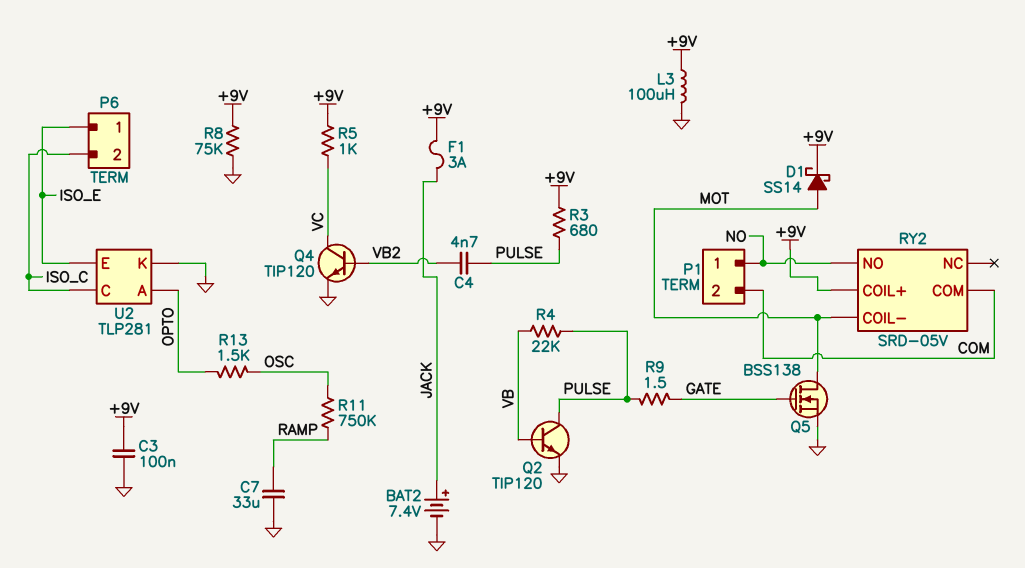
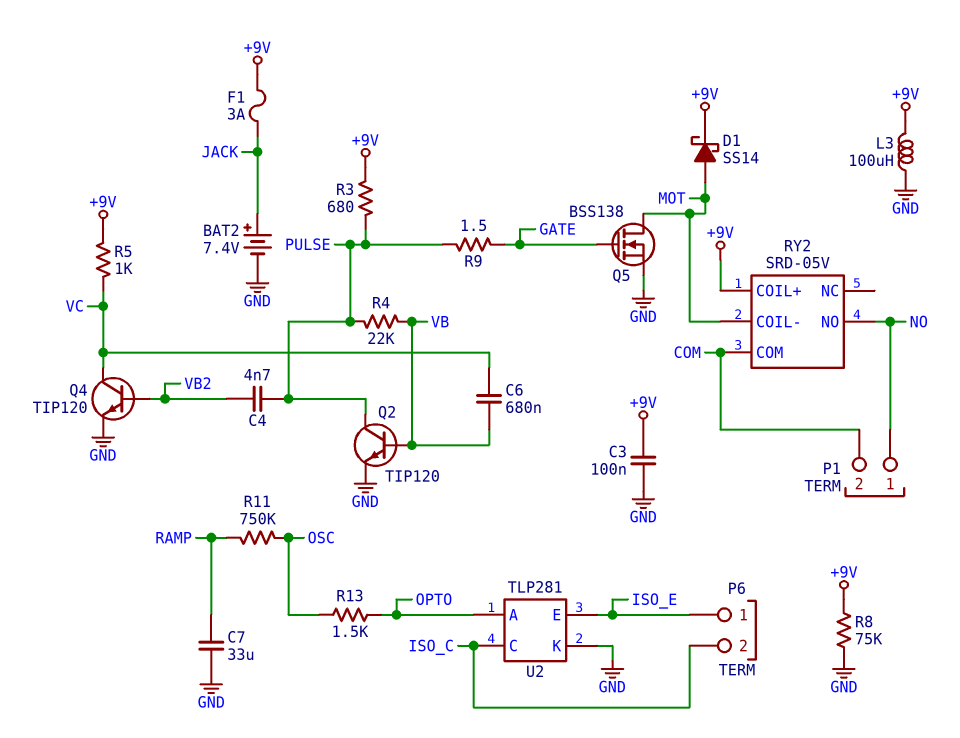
C6: none -> 680nF (VB, VC)

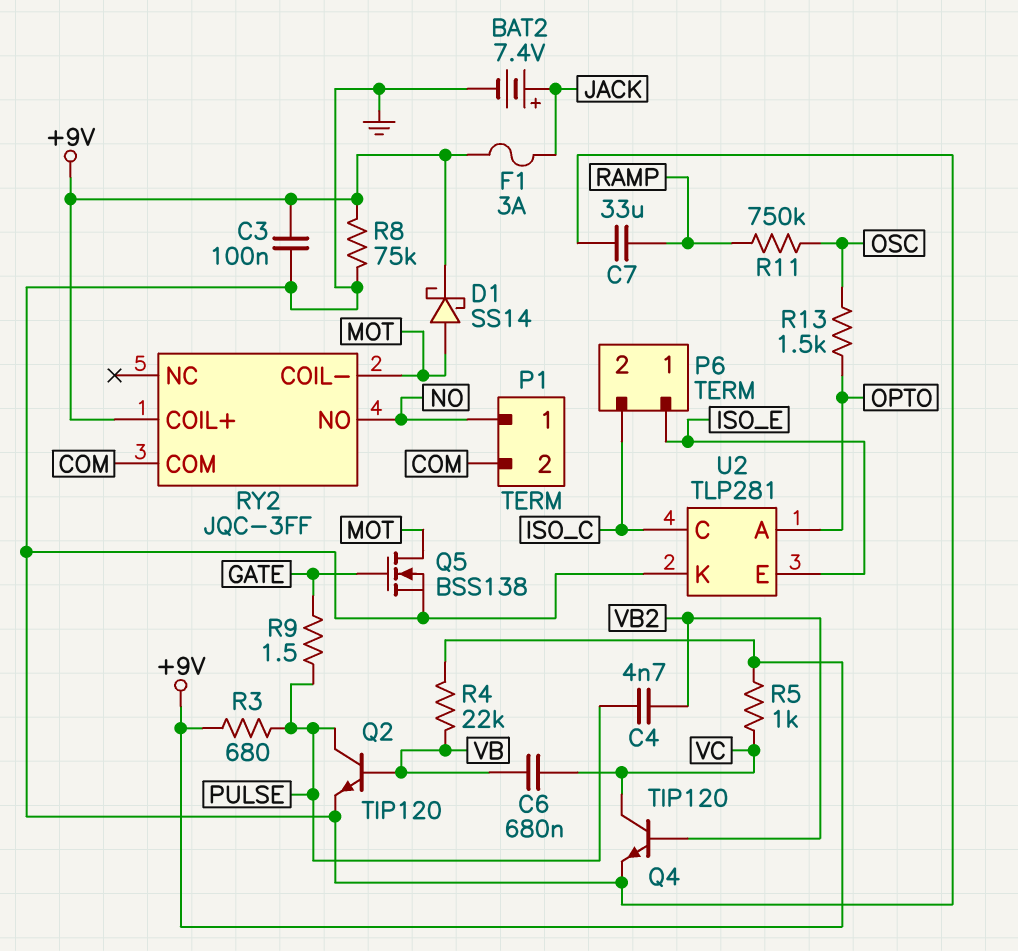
L3: 100uH (+9V, GND) -> none
R4: 22k (PULSE, VB) -> 22k (+9V, VB)
RY2: SRD-05V -> JQC-3FF

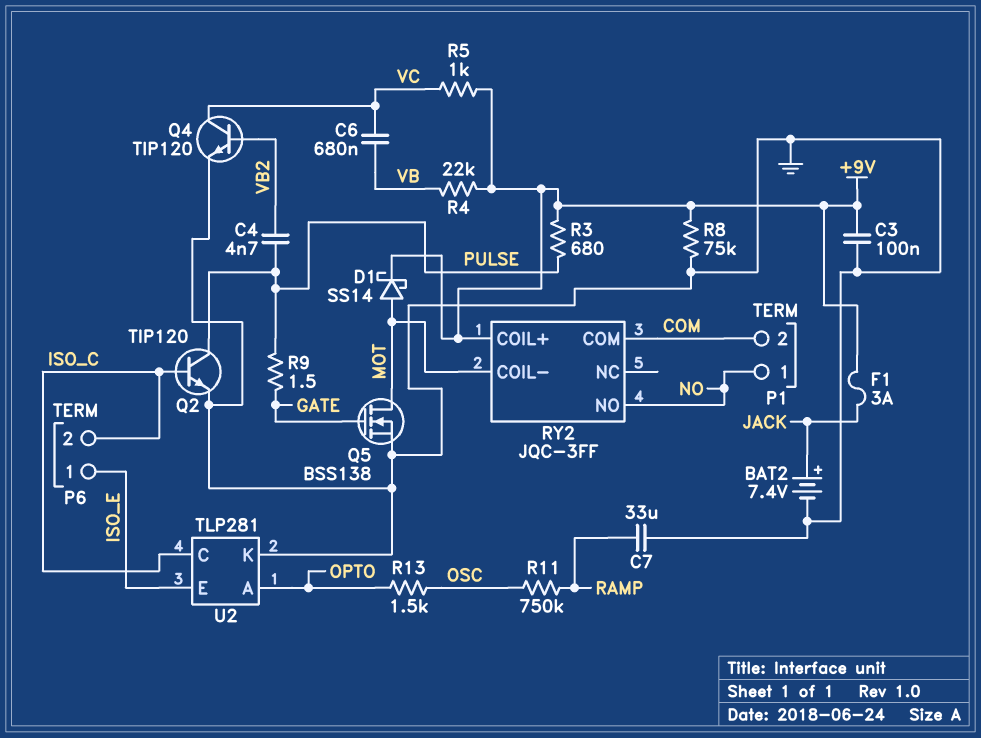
Q2: NPN TIP120 (B VB, C PULSE, E GND) -> NPN TIP120 (B ISO_C, C PULSE, E GND)

